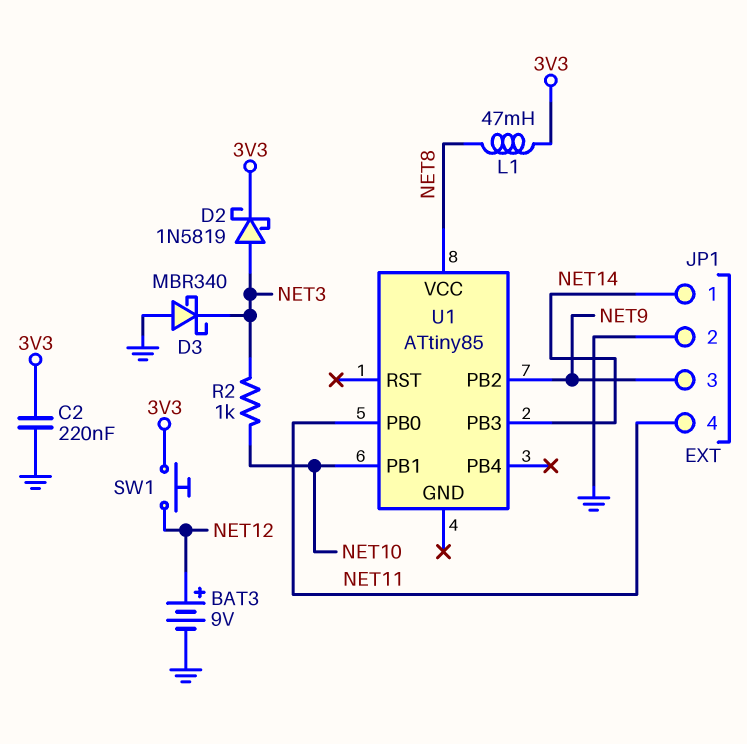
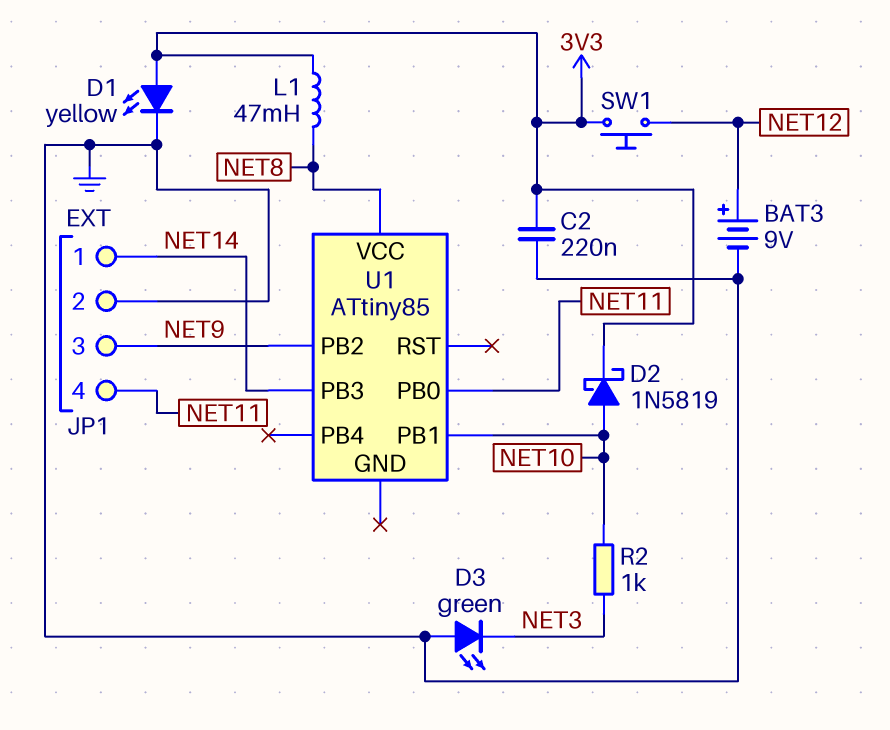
D1: none -> LED yellow (A 3V3, K GND)
D2: schottky 1N5819 (A NET3, K 3V3) -> schottky 1N5819 (A NET10, K 3V3)
D3: schottky MBR340 (A GND, K NET3) -> LED green (A GND, K NET3)

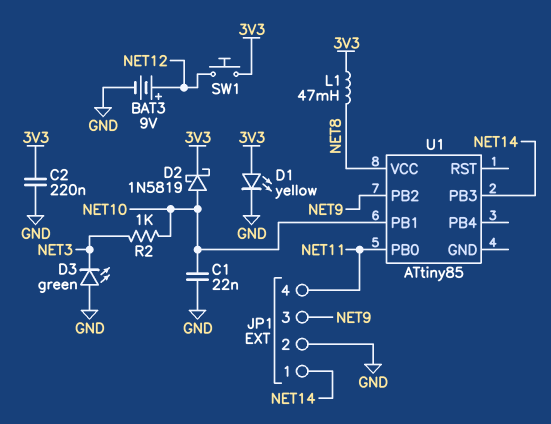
C1: none -> 22nF (GND, NET10)

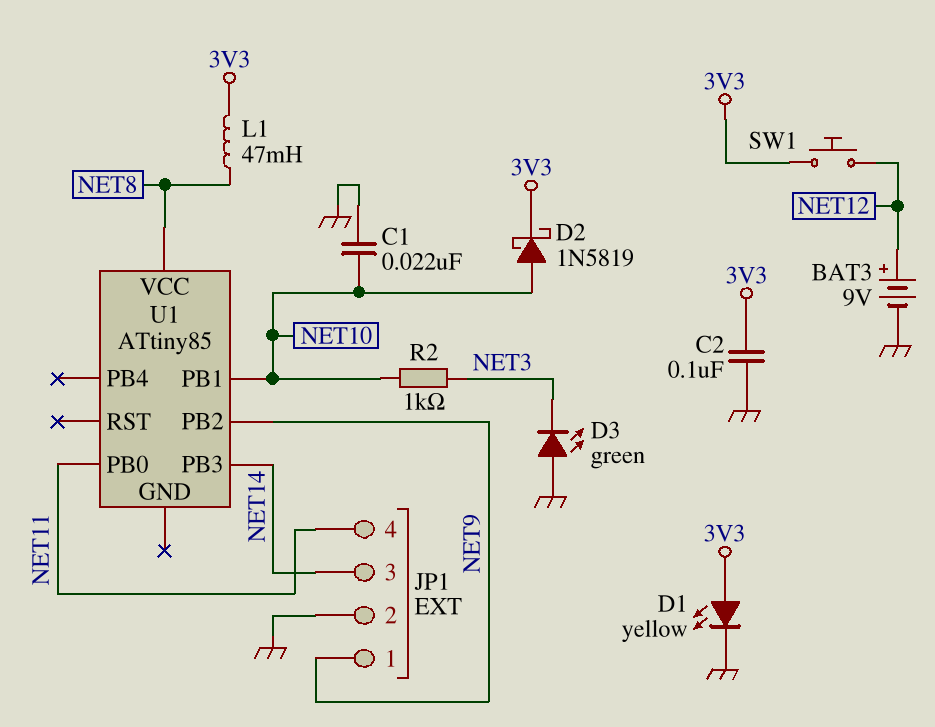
C2: 220nF (3V3, GND) -> 100nF (3V3, GND)
JP1 pin 1: NET14 -> NET9
JP1 pin 3: NET9 -> NET14

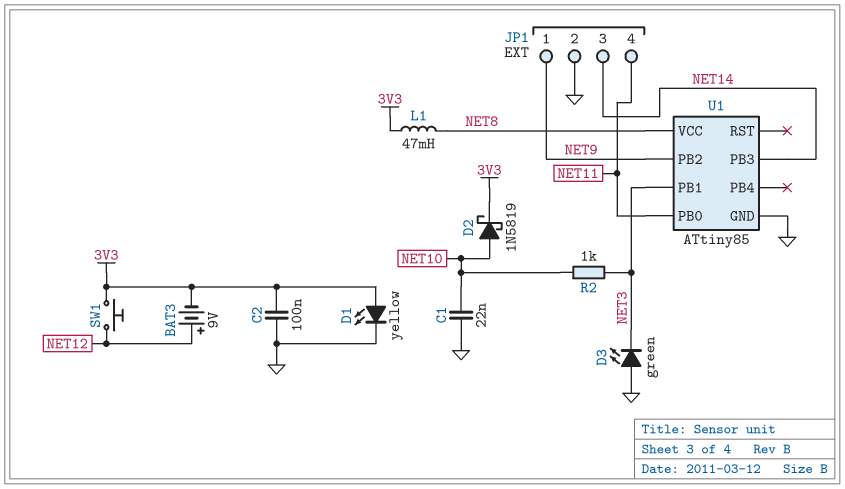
BAT3: 9V (plus NET12, minus GND) -> 9V (plus NET12, minus 3V3)
U1 pin GND: none -> GND
U1 pin PB1: NET10 -> NET3

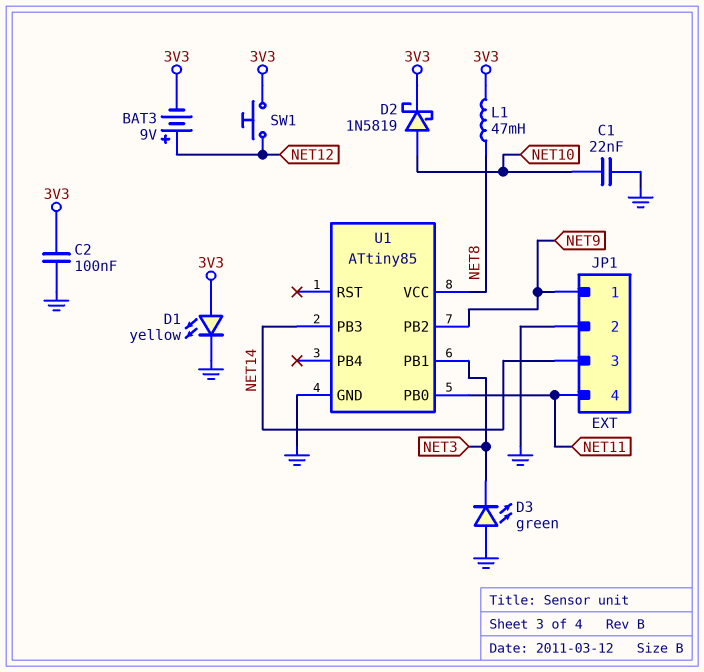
R2: 1k (NET3, NET10) -> none

